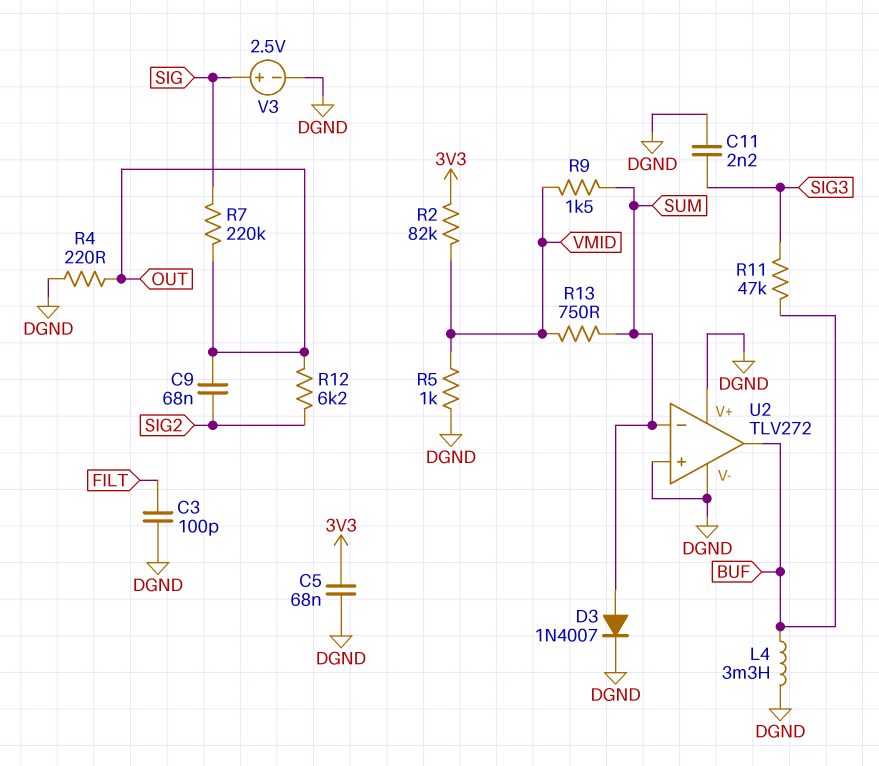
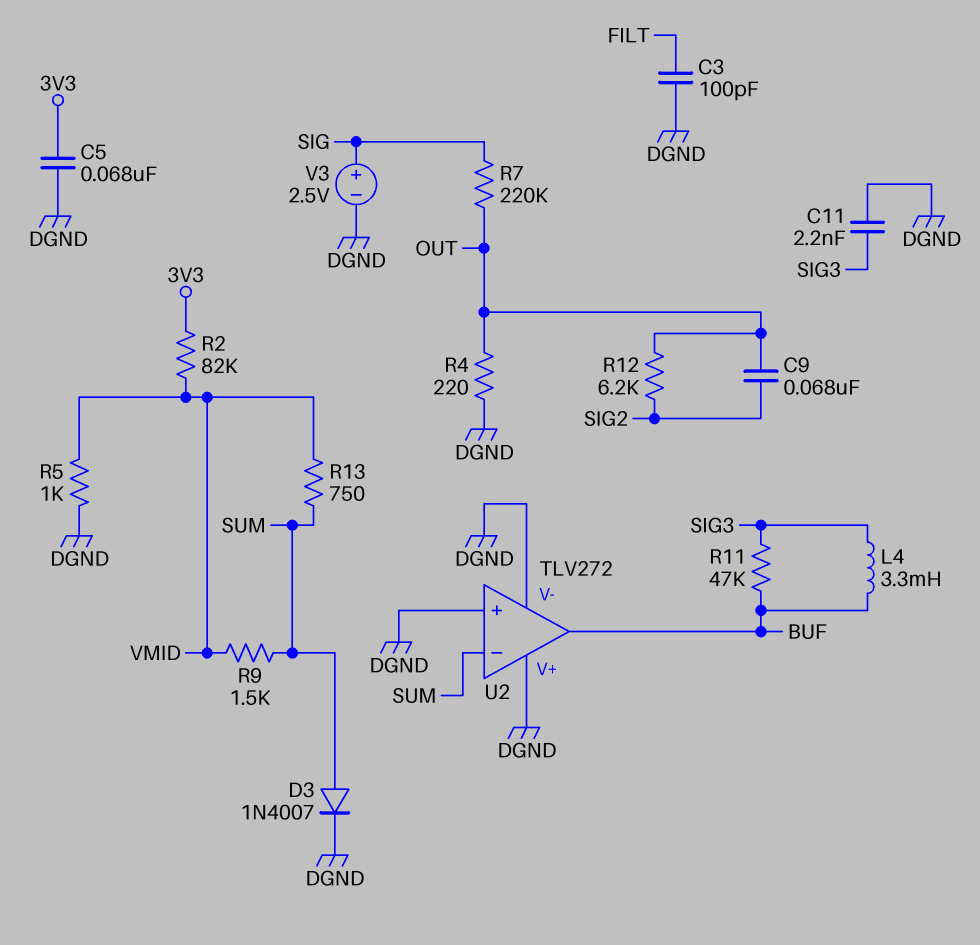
L4: 3.3mH (BUF, DGND) -> 3.3mH (BUF, SIG3)

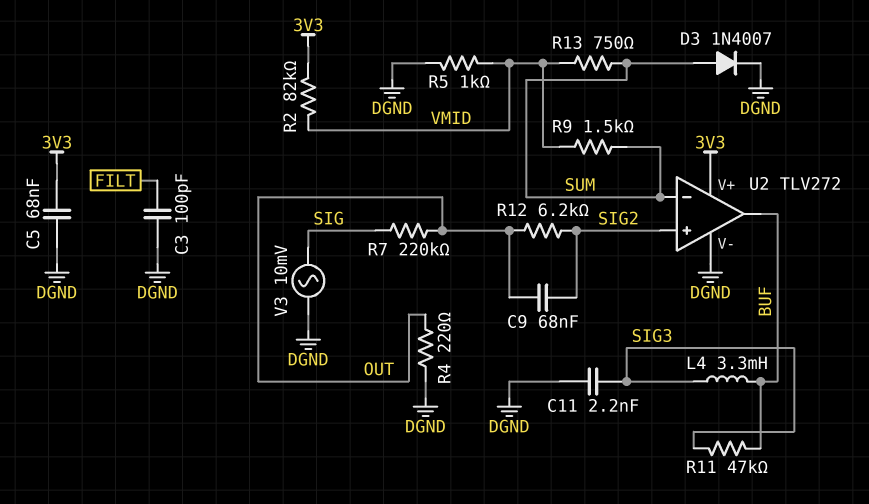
U2 pin V+: DGND -> 3V3
U2 pin in+: DGND -> SIG2
V3: 2.5V (plus SIG, minus DGND) -> AC 10mV (DGND, SIG)

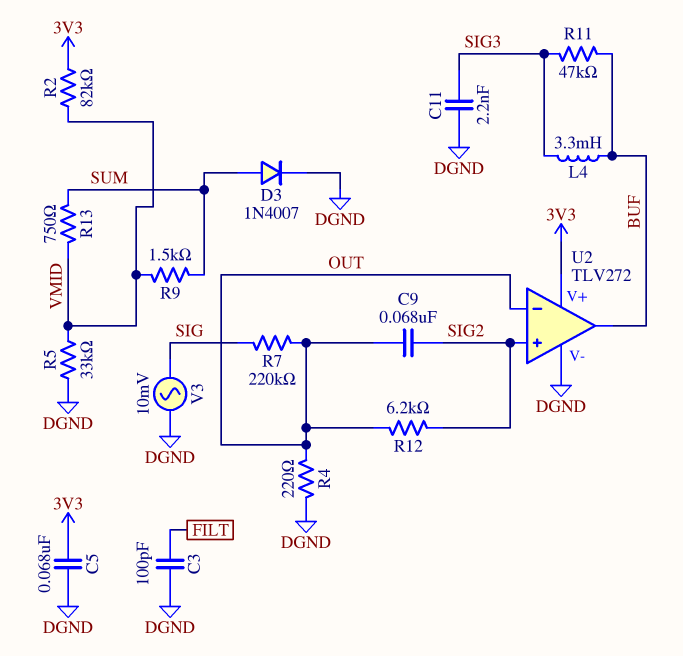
R5: 1k (DGND, VMID) -> 33k (DGND, VMID)
U2 pin in-: SUM -> OUT

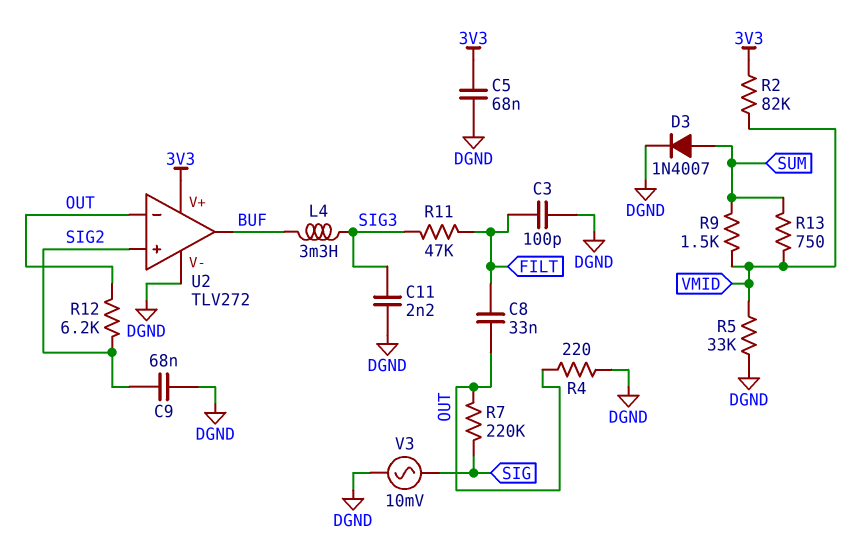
C8: none -> 33nF (FILT, OUT)
C9: 68nF (OUT, SIG2) -> 68nF (DGND, SIG2)
R11: 47k (BUF, SIG3) -> 47k (FILT, SIG3)

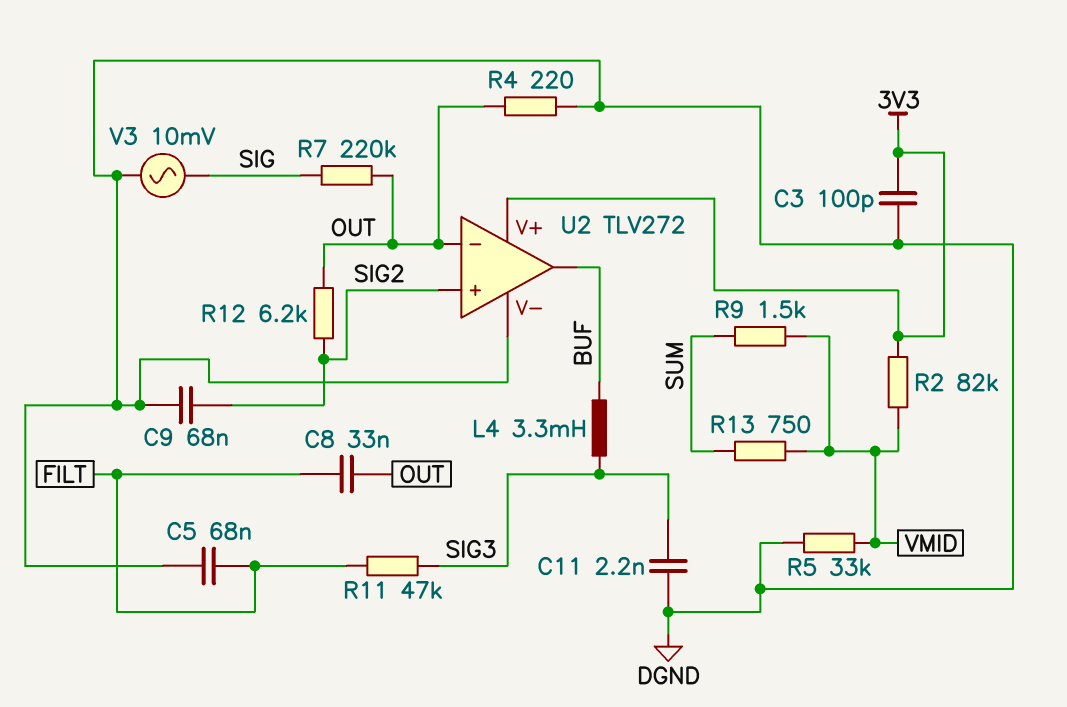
C3: 100pF (DGND, FILT) -> 100pF (3V3, DGND)
C5: 68nF (3V3, DGND) -> 68nF (DGND, FILT)
D3: diode 1N4007 (A SUM, K DGND) -> none

